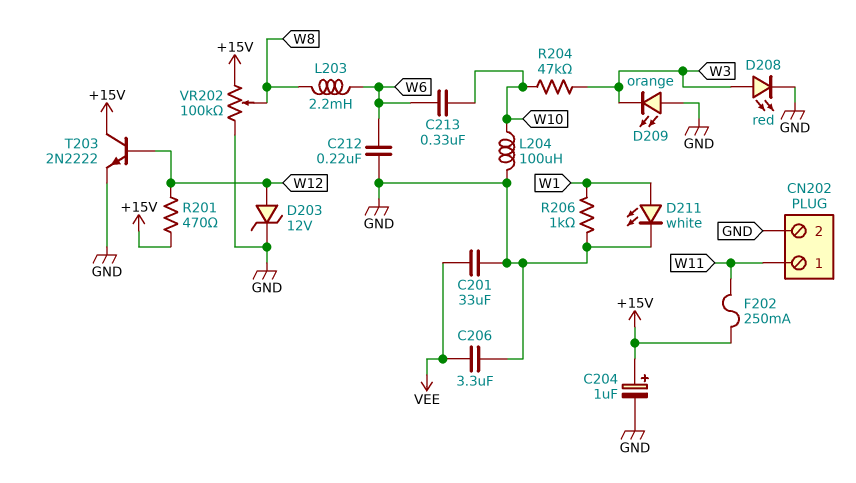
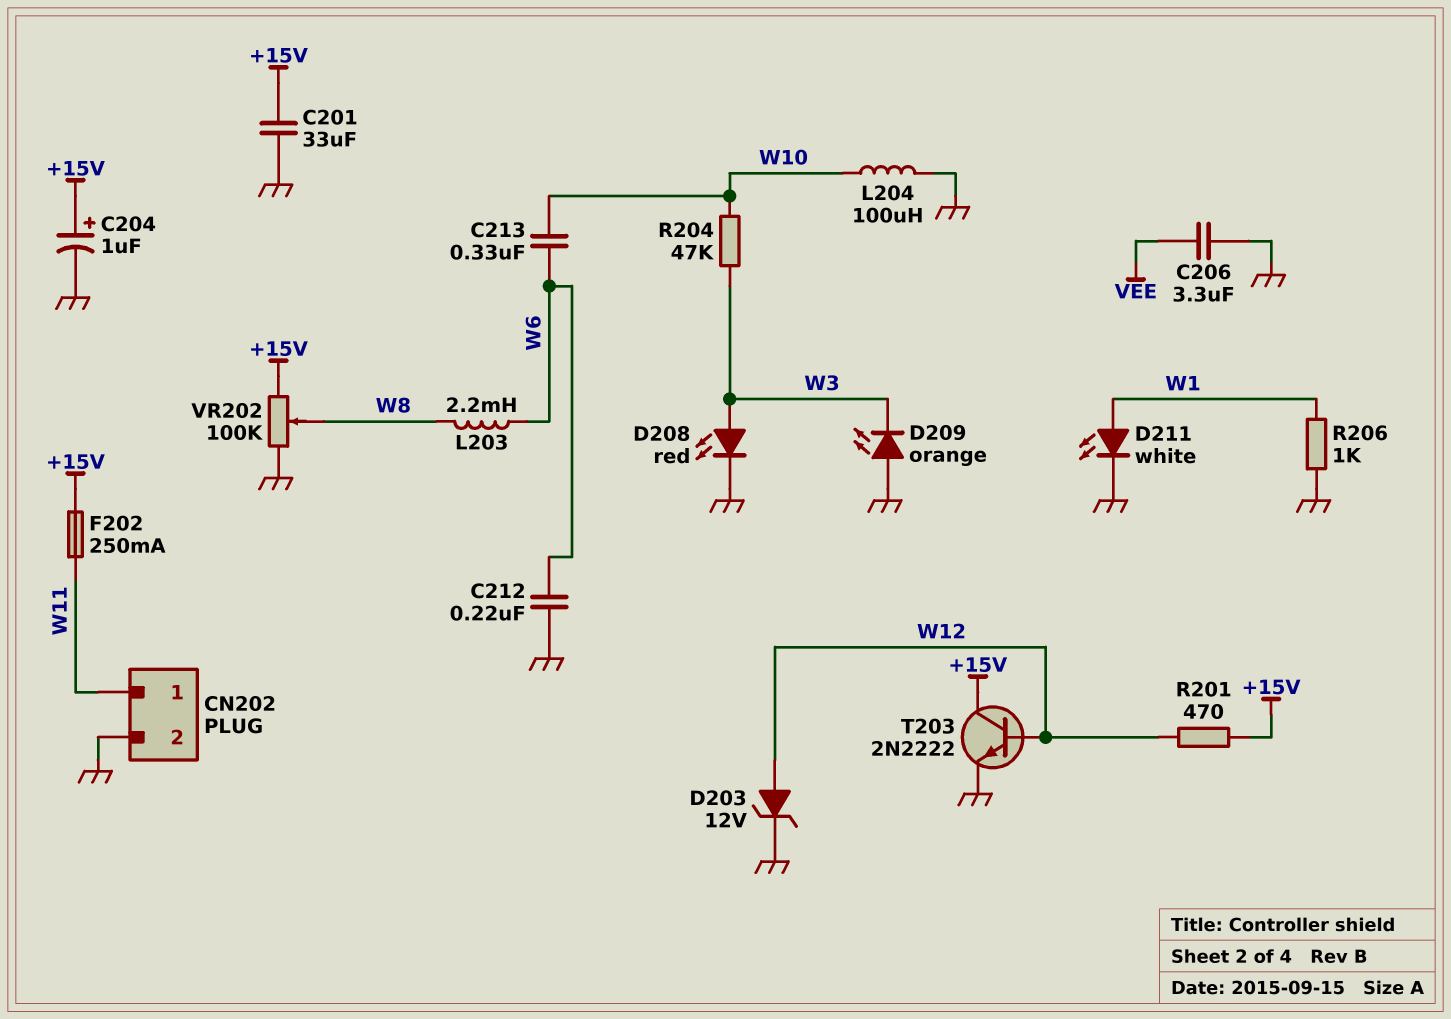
C201: 33uF (GND, VEE) -> 33uF (+15V, GND)

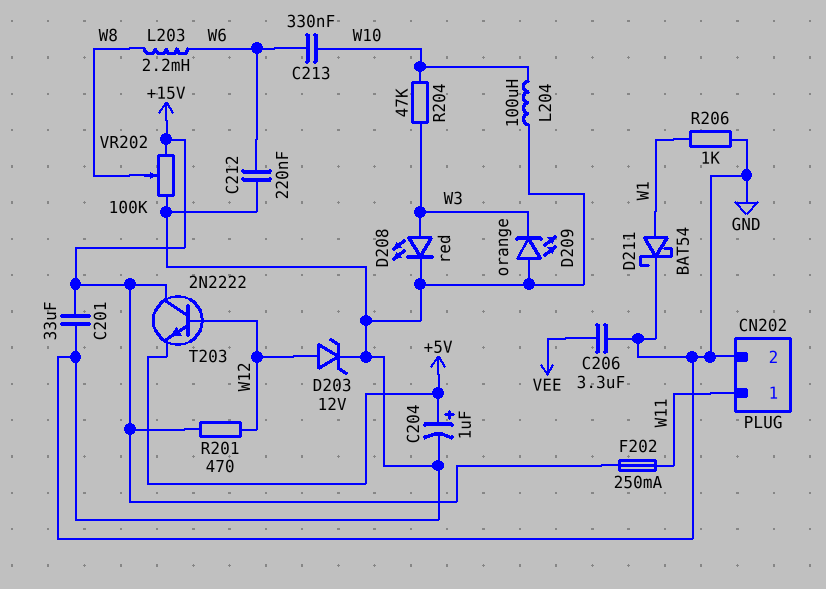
C204: 1uF (plus +15V, minus GND) -> 1uF (plus +5V, minus GND)
D211: LED white (A W1, K GND) -> schottky BAT54 (A W1, K GND)
T203: NPN 2N2222 (B W12, C +15V, E GND) -> NPN 2N2222 (B W12, C +15V, E +5V)

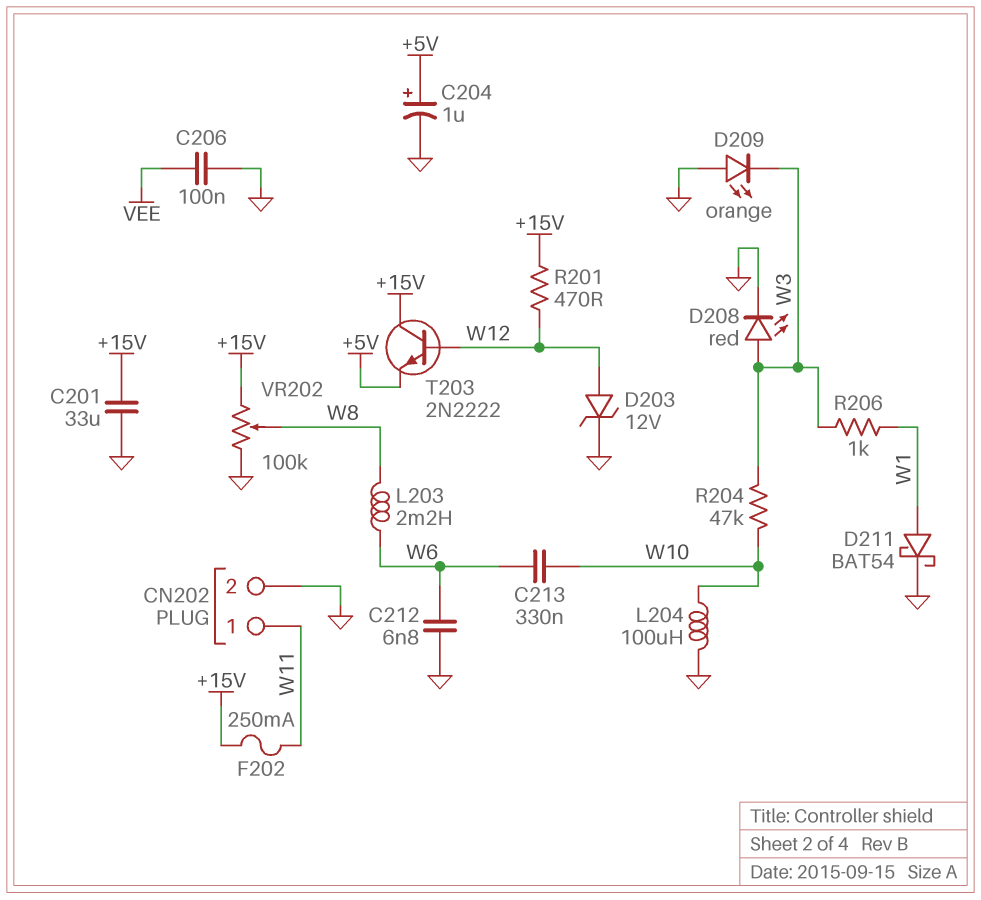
C206: 3.3uF (GND, VEE) -> 100nF (GND, VEE)
C212: 220nF (GND, W6) -> 6.8nF (GND, W6)
R206: 1k (GND, W1) -> 1k (W1, W3)

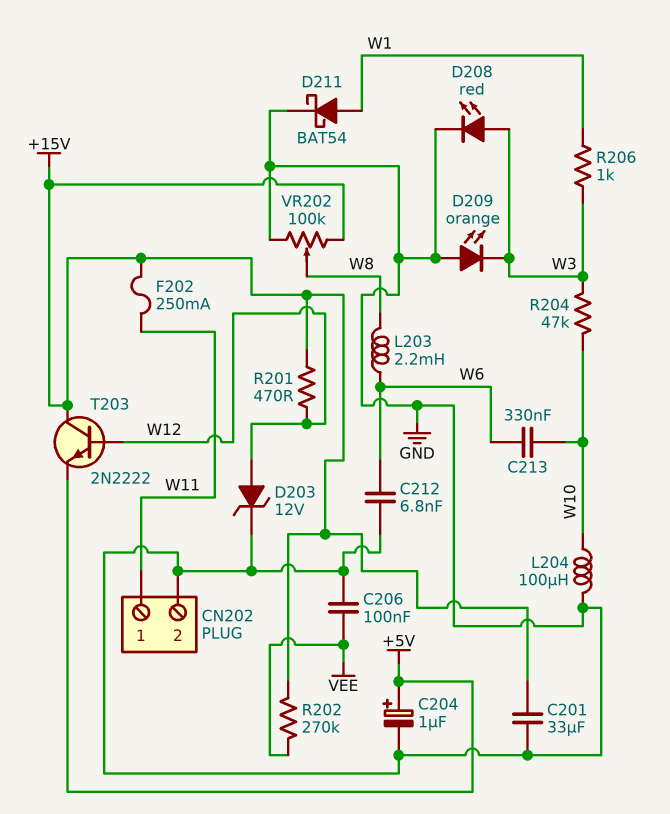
R202: none -> 270k (+15V, VEE)

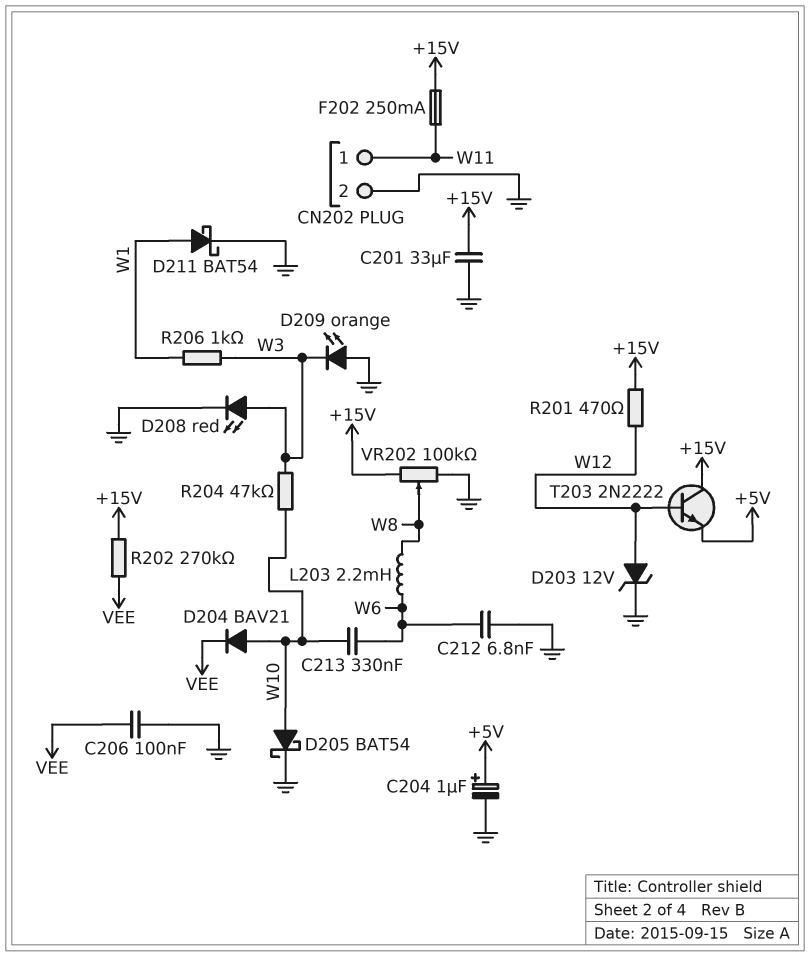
D204: none -> diode BAV21 (A W10, K VEE)
D205: none -> schottky BAT54 (A W10, K GND)
L204: 100uH (GND, W10) -> none

